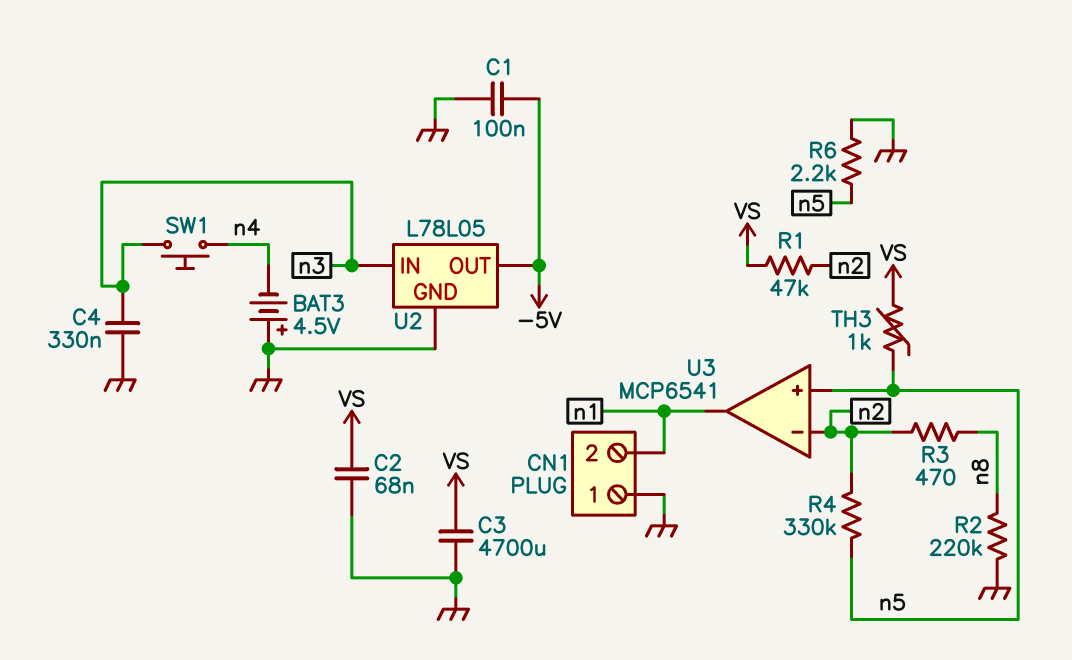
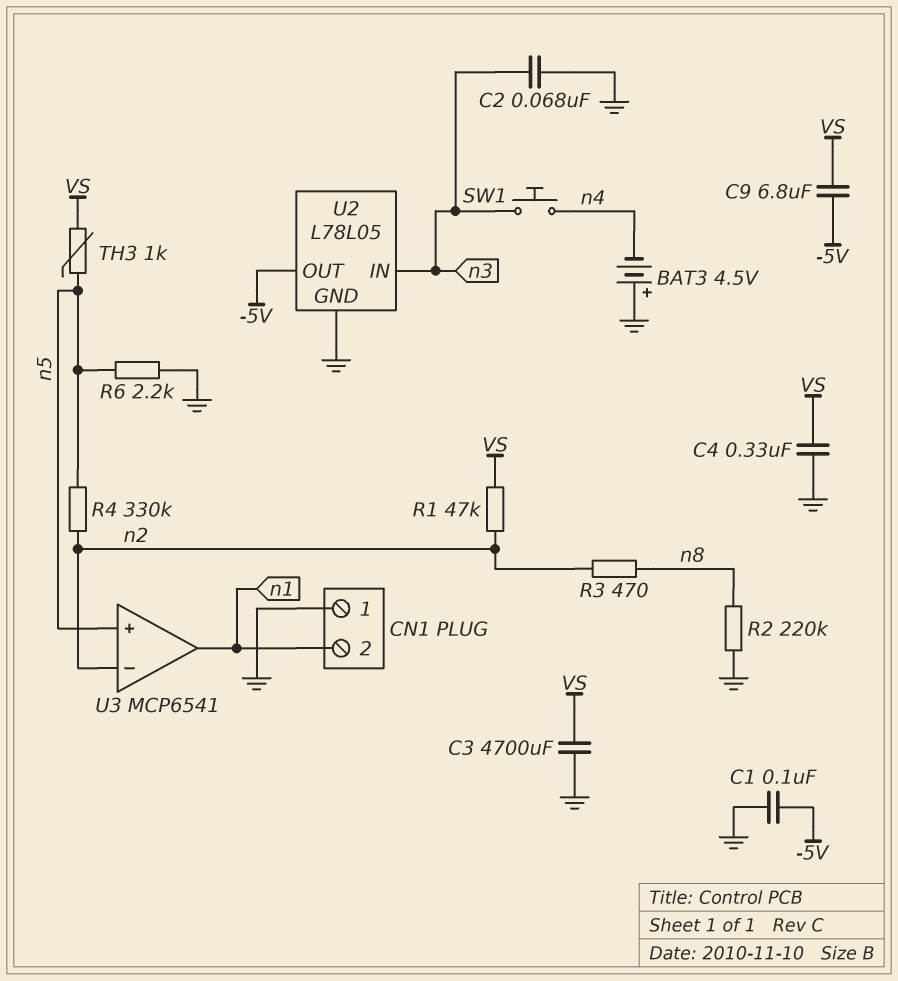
C2: 68nF (GND, VS) -> 68nF (GND, n3)
C4: 330nF (GND, n3) -> 330nF (GND, VS)
C9: none -> 6.8uF (-5V, VS)

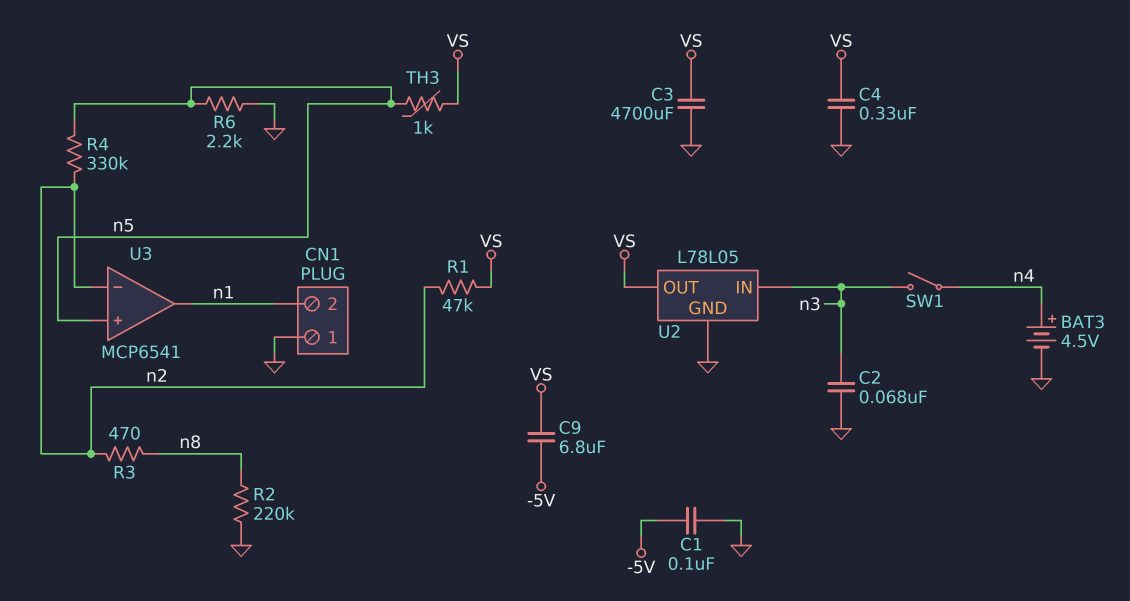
BAT3: 4.5V (plus GND, minus n4) -> 4.5V (plus n4, minus GND)
SW1: button (n3, n4) -> switch (n3, n4)
U2 pin OUT: -5V -> VS

